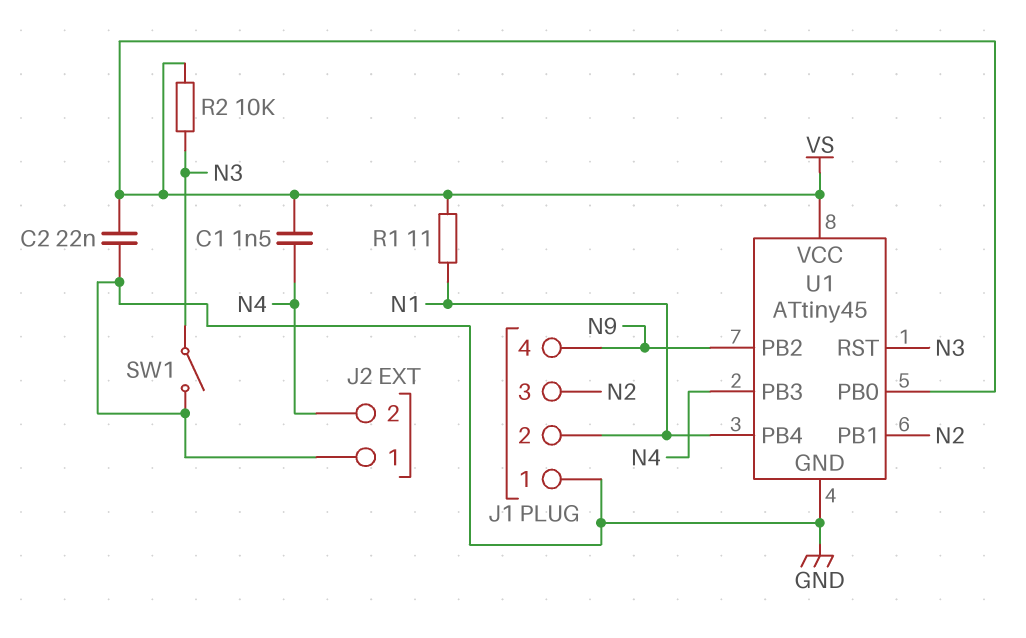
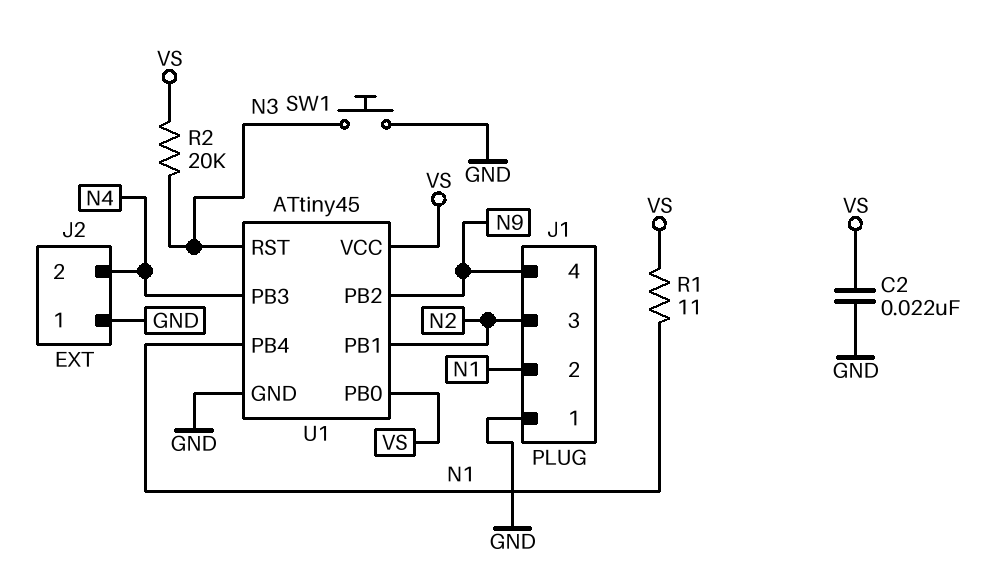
C1: 1.5nF (N4, VS) -> none
R2: 10k (N3, VS) -> 20k (N3, VS)
SW1: switch (GND, N3) -> button (GND, N3)

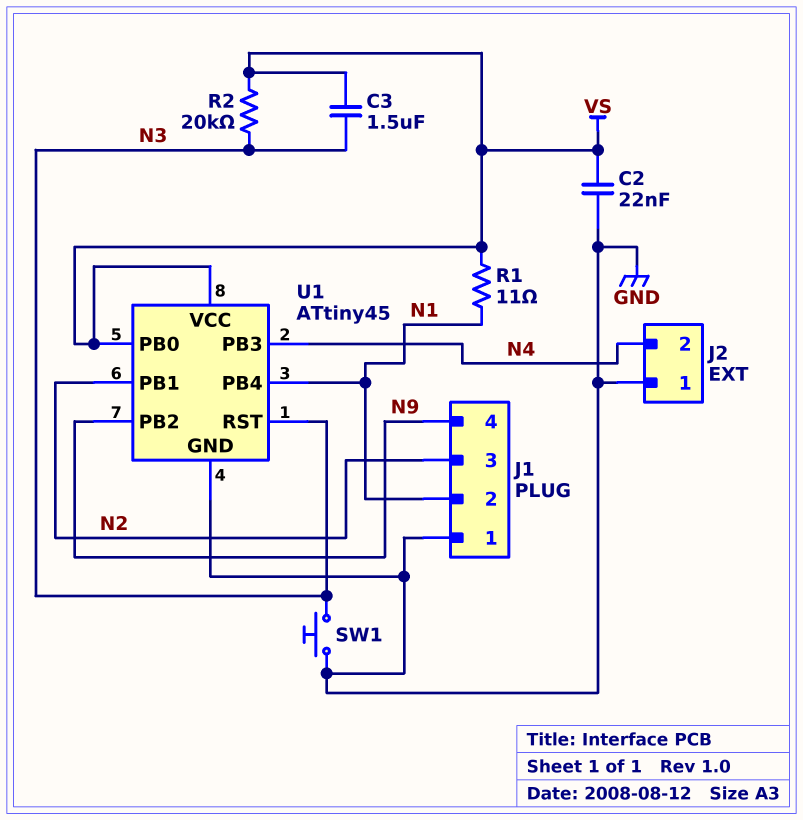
C3: none -> 1.5uF (N3, VS)

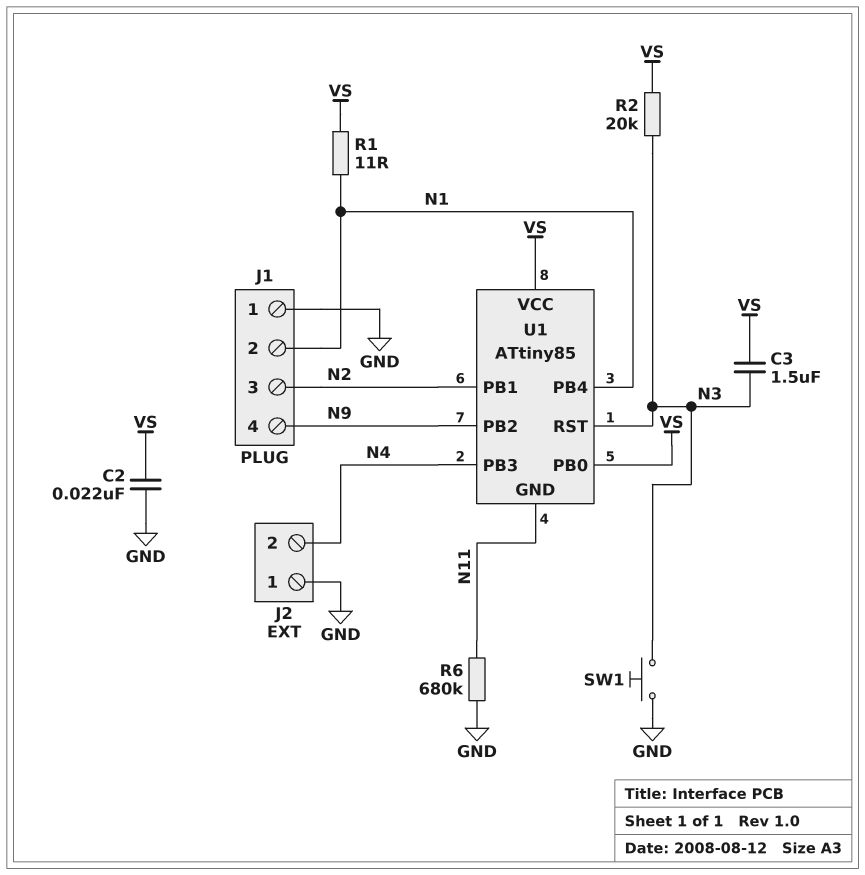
R6: none -> 680k (GND, N11)
U1: ATtiny45 -> ATtiny85
U1 pin GND: GND -> N11

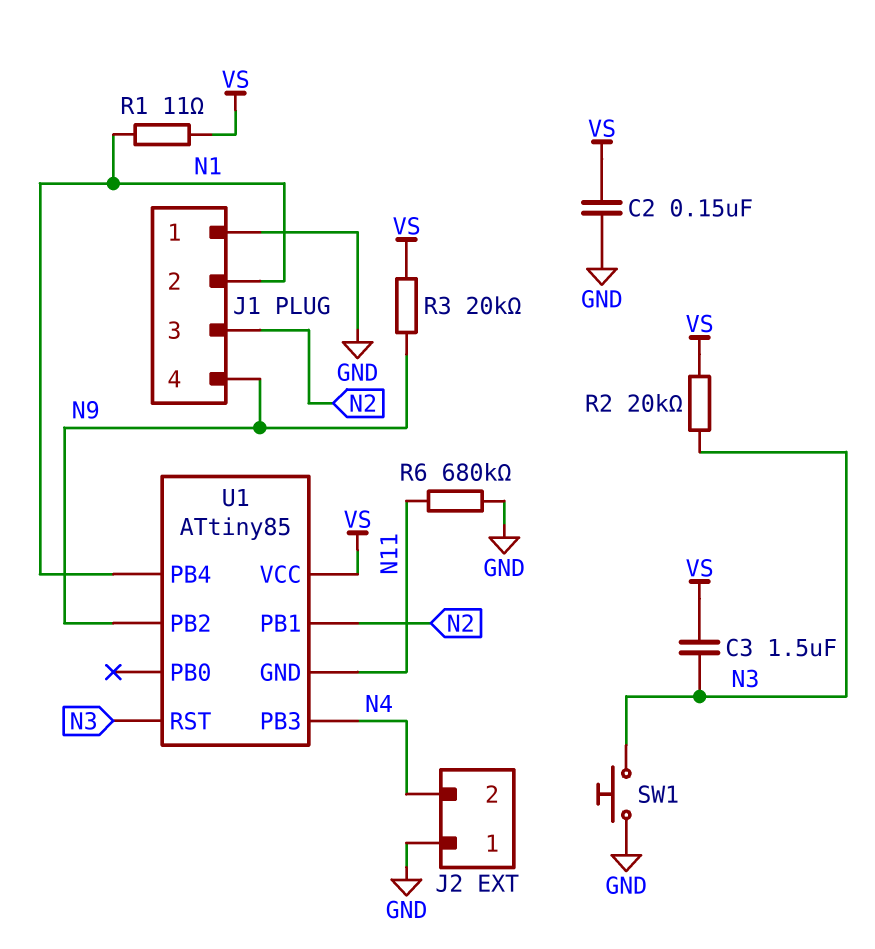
C2: 22nF (GND, VS) -> 150nF (GND, VS)
R3: none -> 20k (N9, VS)
U1 pin PB0: VS -> none

